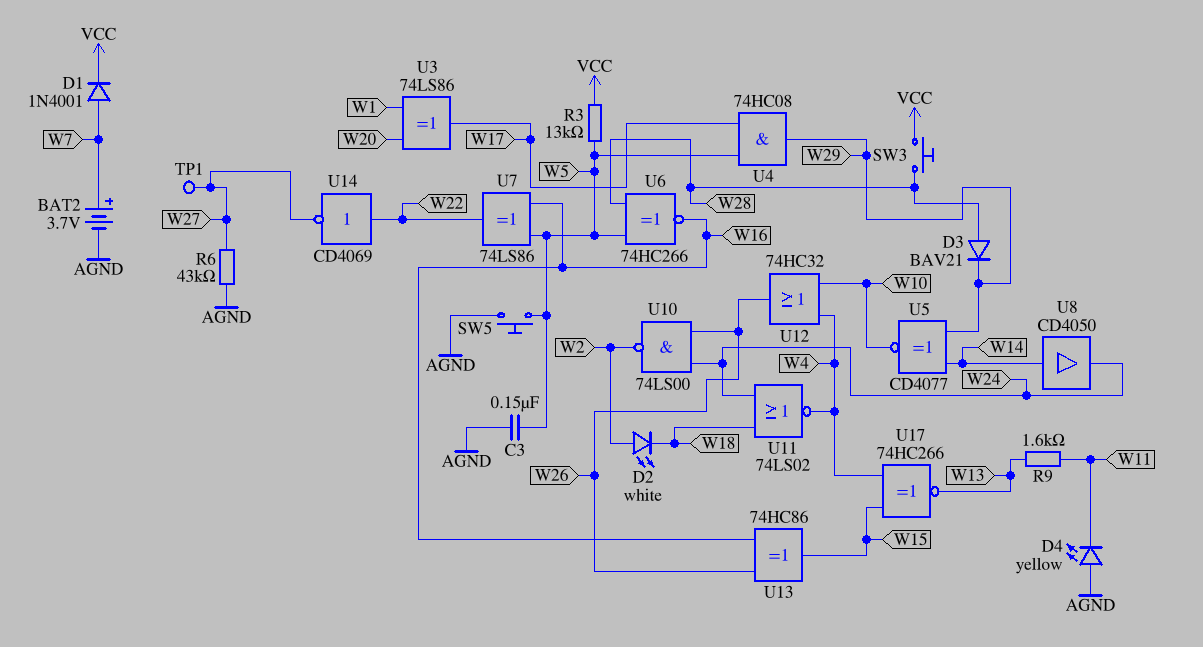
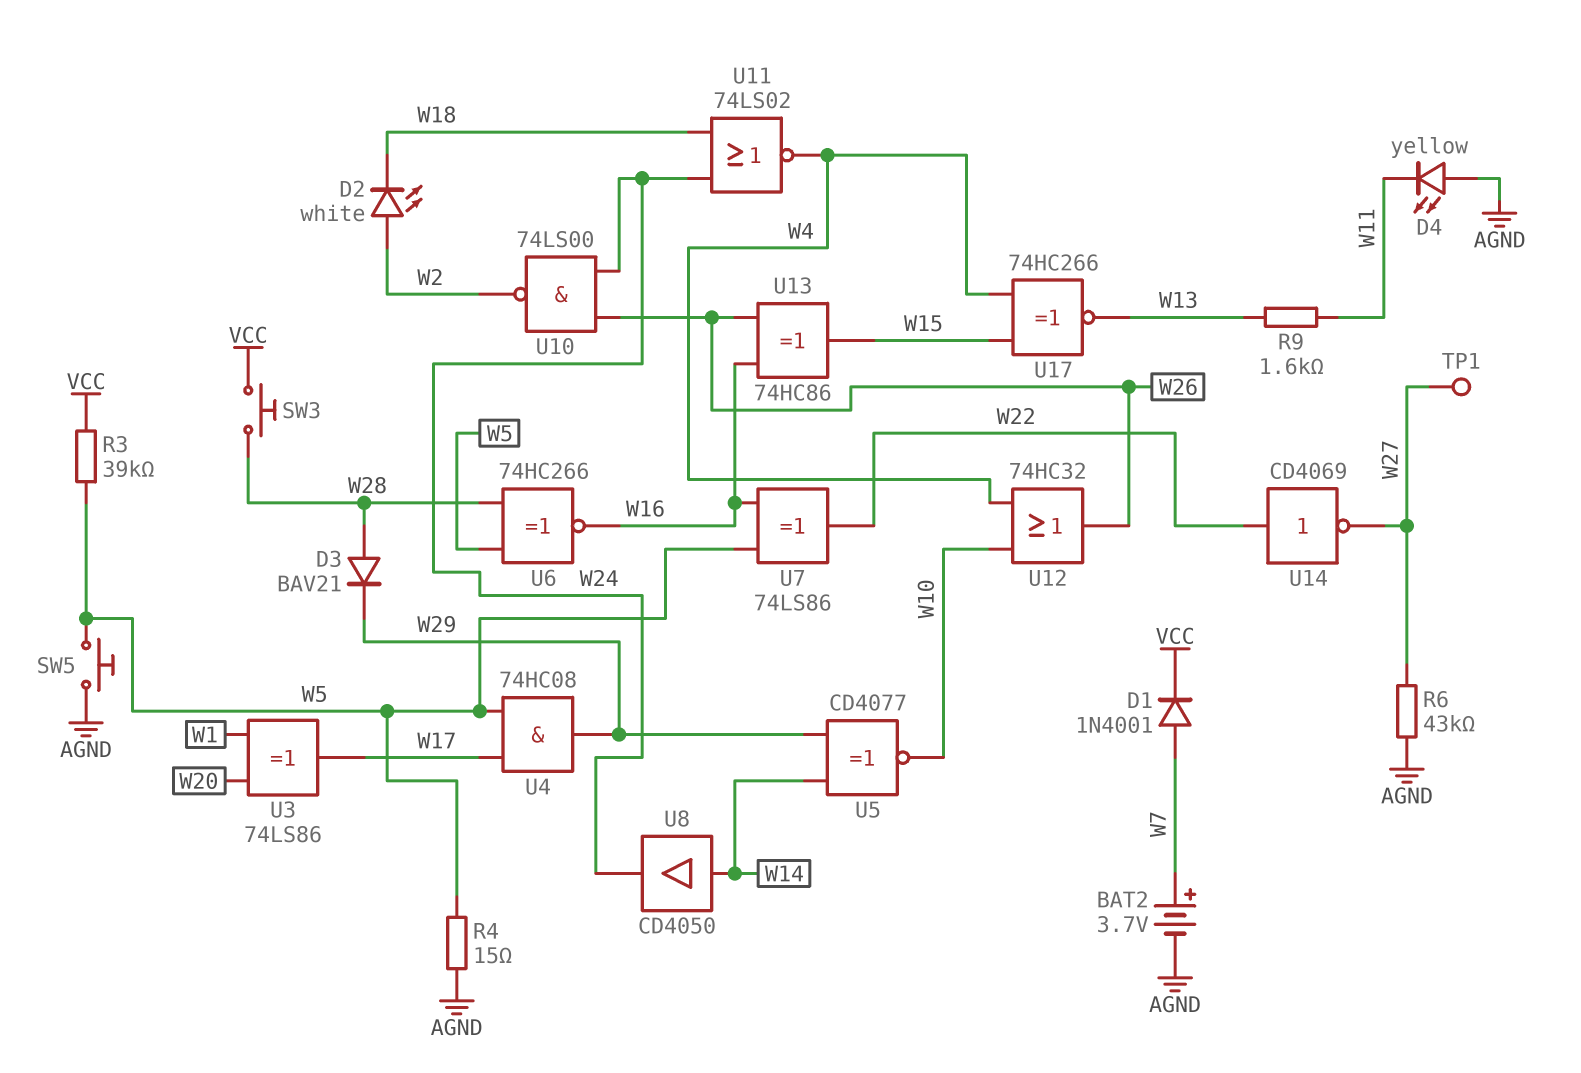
C3: 150nF (AGND, W5) -> none
R3: 13k (VCC, W5) -> 39k (VCC, W5)
R4: none -> 15 (AGND, W5)

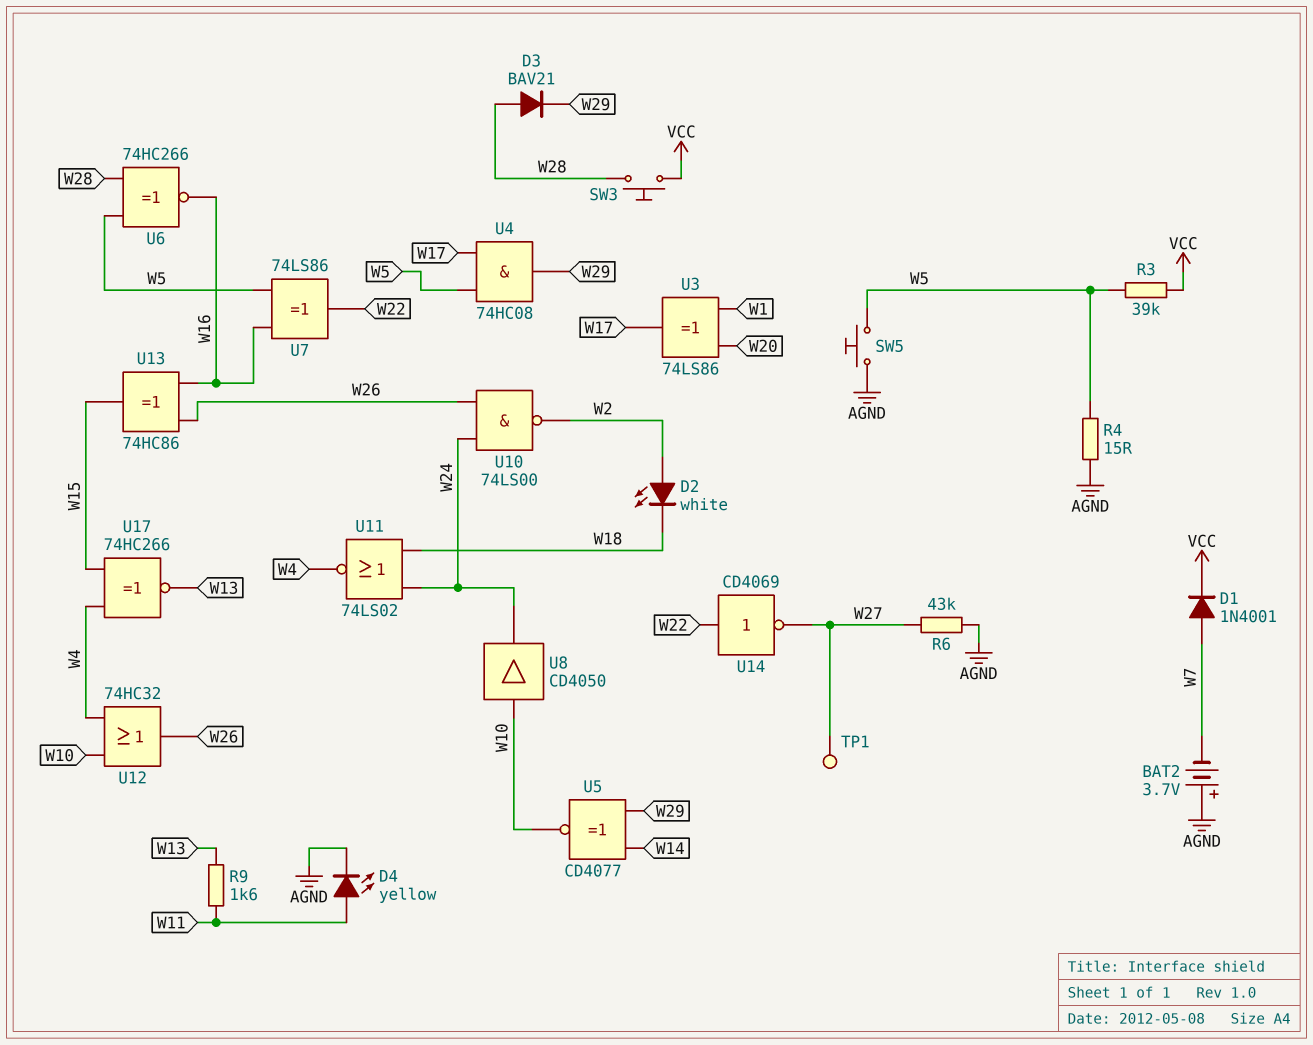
BAT2: 3.7V (plus W7, minus AGND) -> 3.7V (plus AGND, minus W7)
D4: LED yellow (A AGND, K W11) -> LED yellow (A W11, K AGND)
U8: buffer CD4050 (in W14, out W24) -> buffer CD4050 (in W10, out W24)

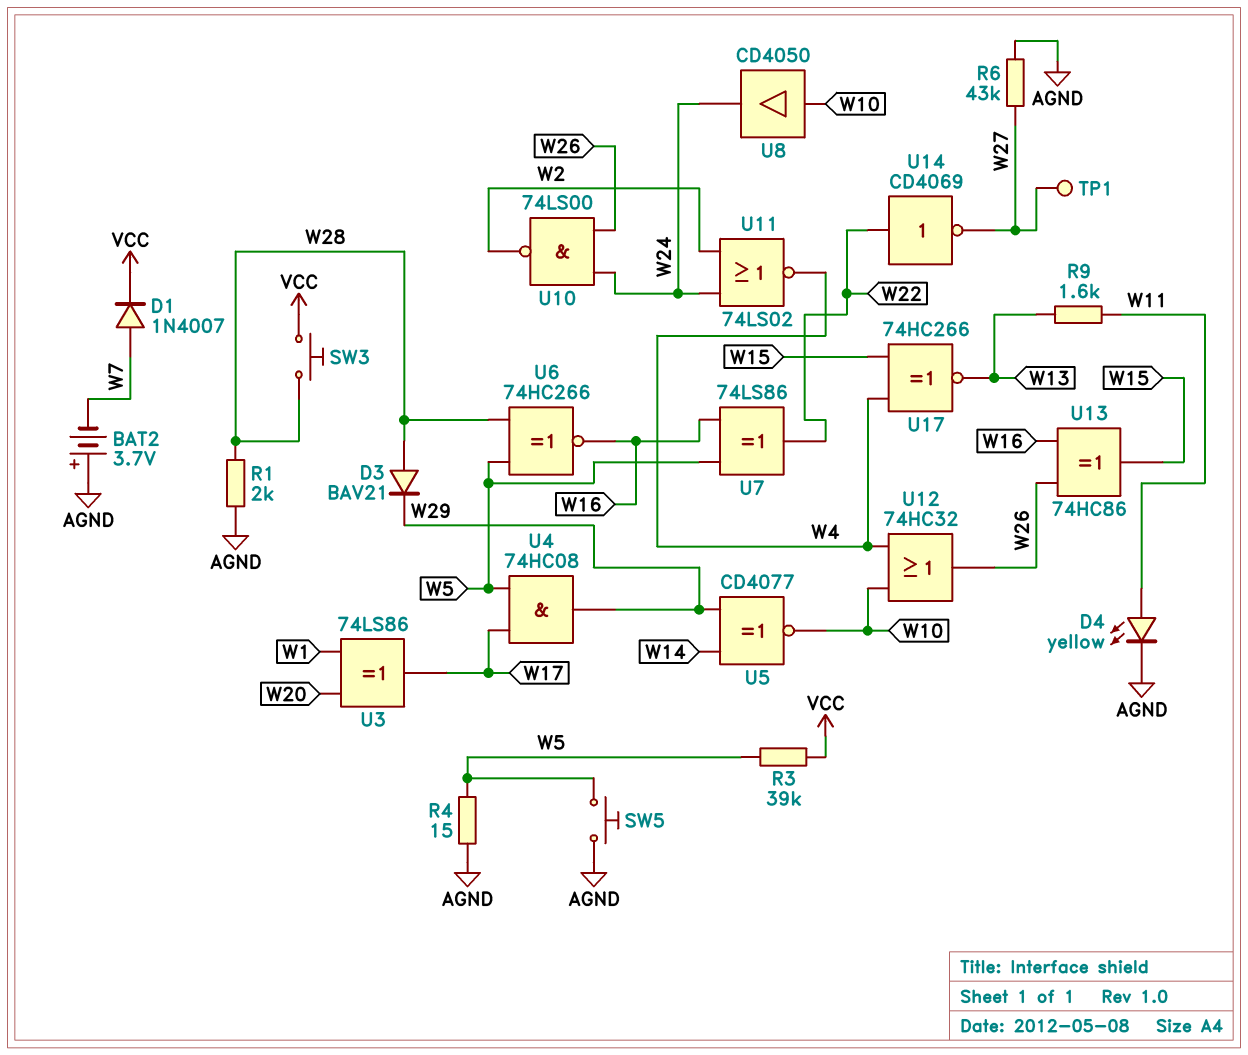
D1: diode 1N4001 (A W7, K VCC) -> diode 1N4007 (A W7, K VCC)
D2: LED white (A W2, K W18) -> none
R1: none -> 2k (AGND, W28)
U11: NOR 74LS02 (in W18, in W24, out W4) -> NOR 74LS02 (in W2, in W24, out W4)

